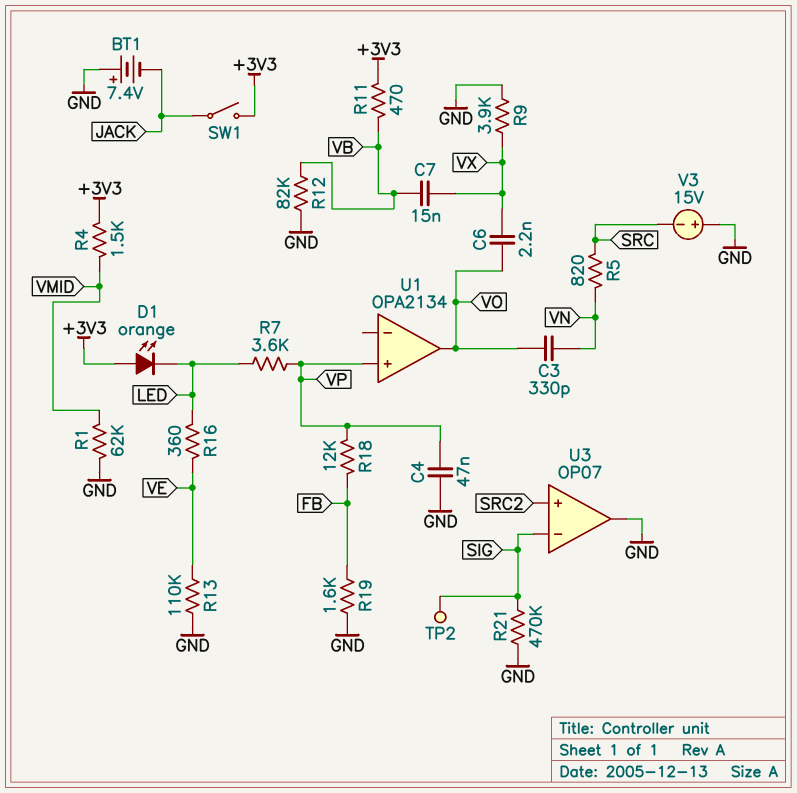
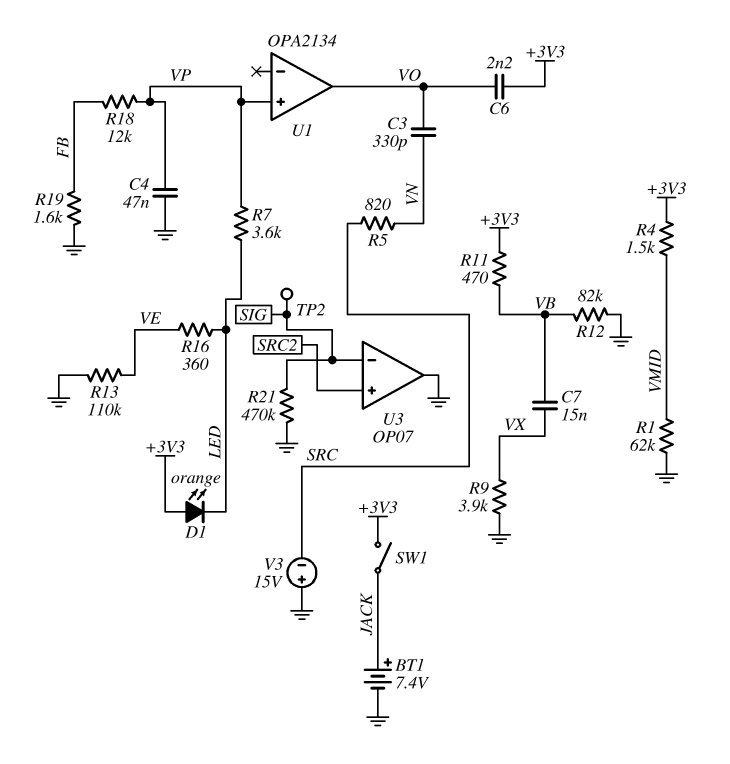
BT1: 7.4V (plus GND, minus JACK) -> 7.4V (plus JACK, minus GND)
C6: 2.2nF (VO, VX) -> 2.2nF (+3V3, VO)

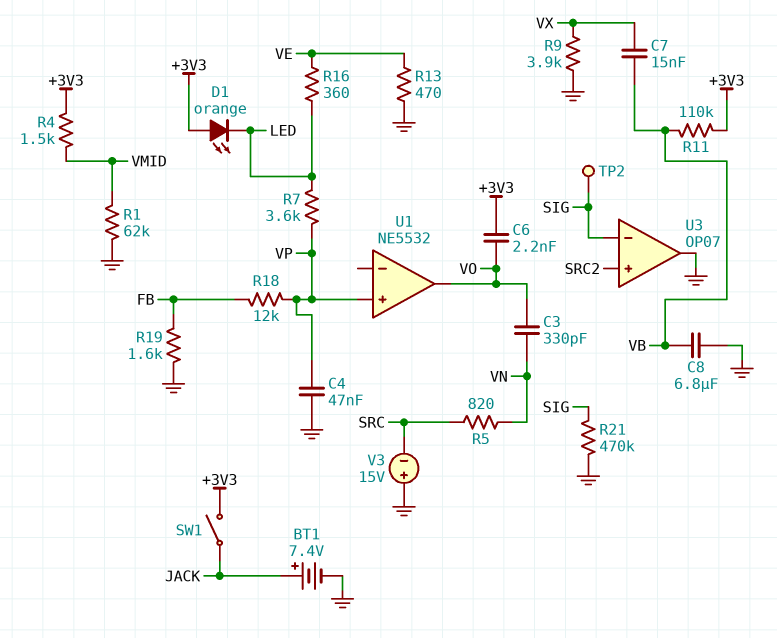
C8: none -> 6.8uF (GND, VB)
R11: 470 (+3V3, VB) -> 110k (+3V3, VB)
R12: 82k (GND, VB) -> none
R13: 110k (GND, VE) -> 470 (GND, VE)
U1: OPA2134 -> NE5532

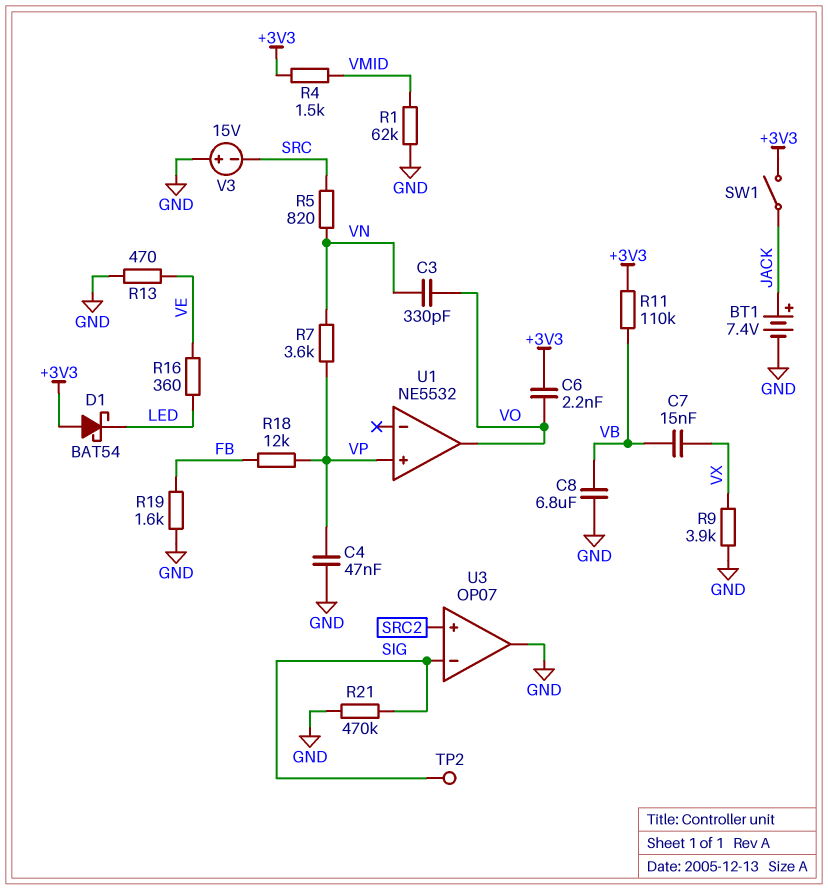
D1: LED orange (A +3V3, K LED) -> schottky BAT54 (A +3V3, K LED)
R7: 3.6k (LED, VP) -> 3.6k (VN, VP)

